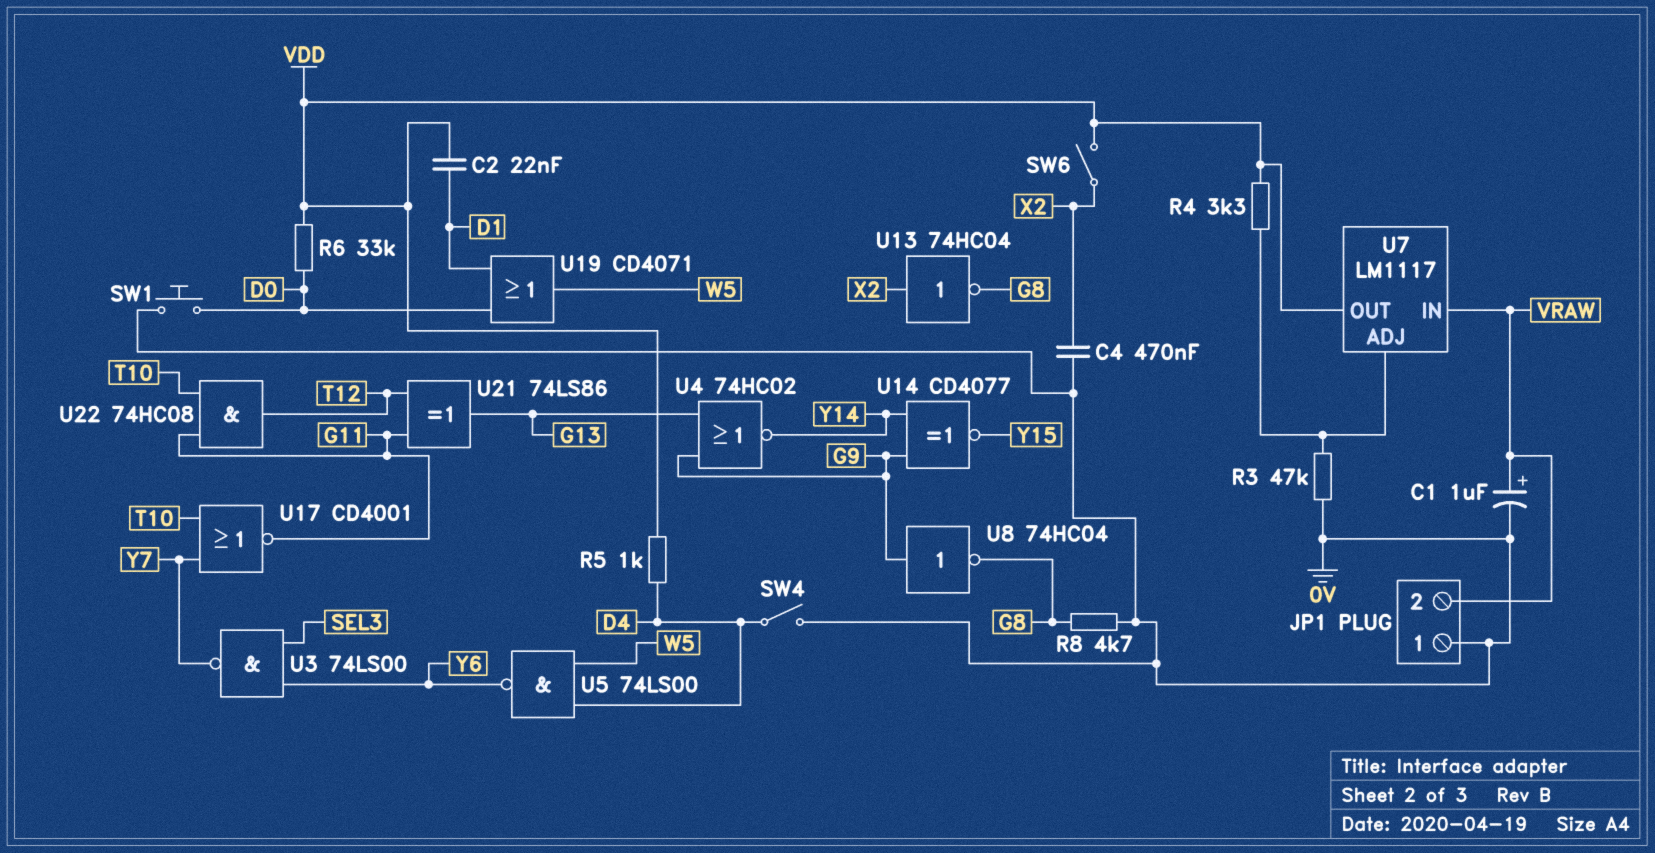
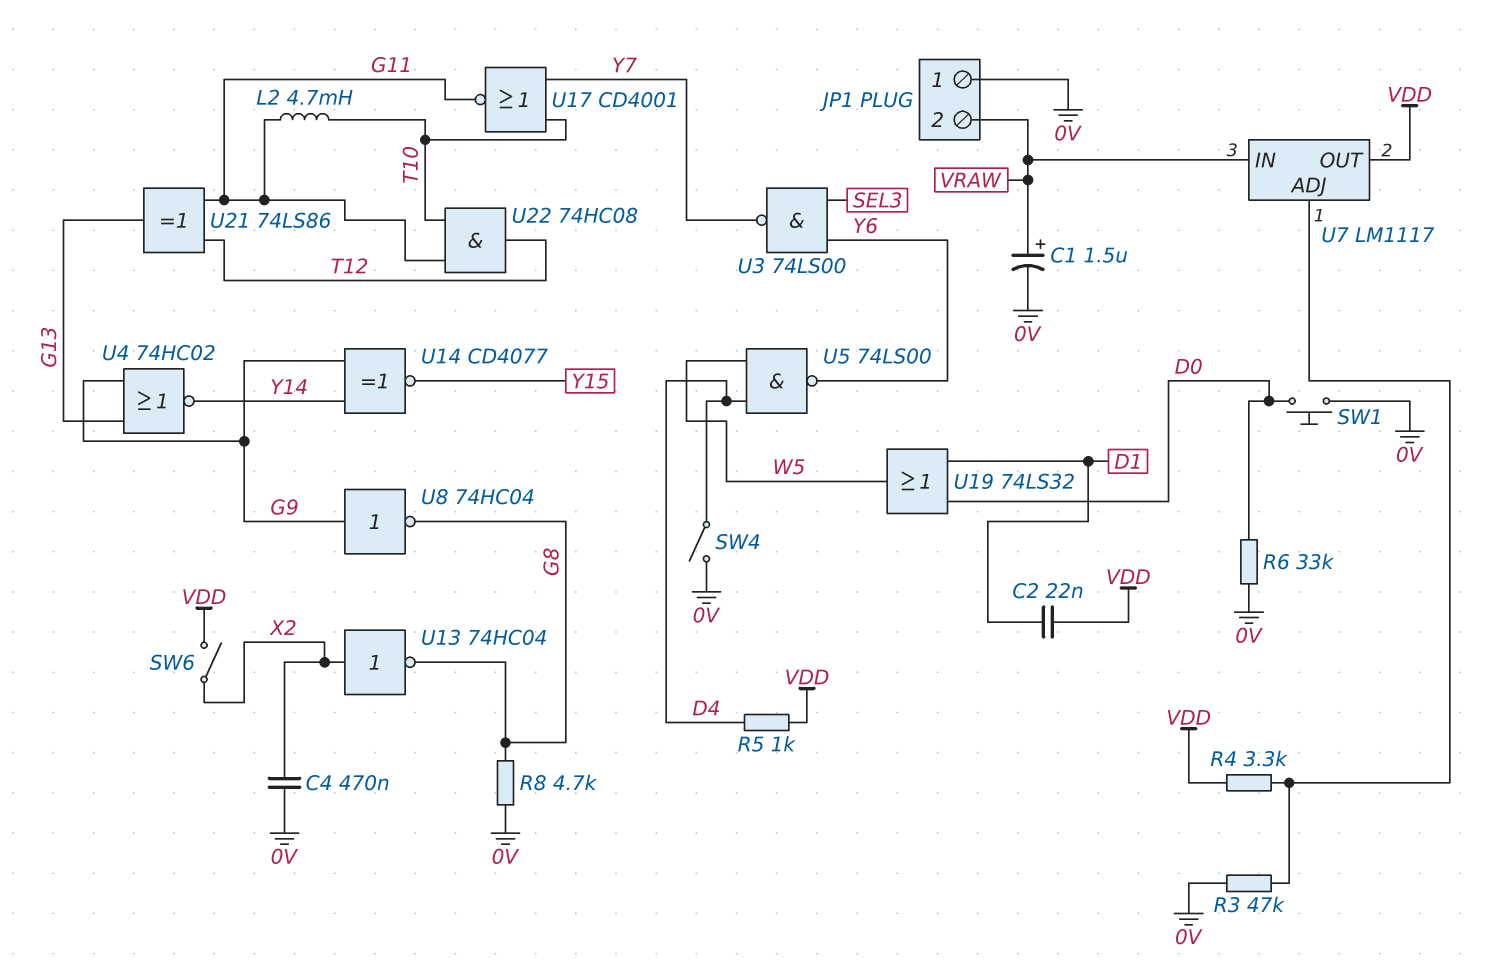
C1: 1uF (plus VRAW, minus 0V) -> 1.5uF (plus VRAW, minus 0V)
L2: none -> 4.7mH (G11, T10)
R6: 33k (D0, VDD) -> 33k (0V, D0)
U19: OR CD4071 (in D0, in D1, out W5) -> OR 74LS32 (in D0, in D1, out W5)

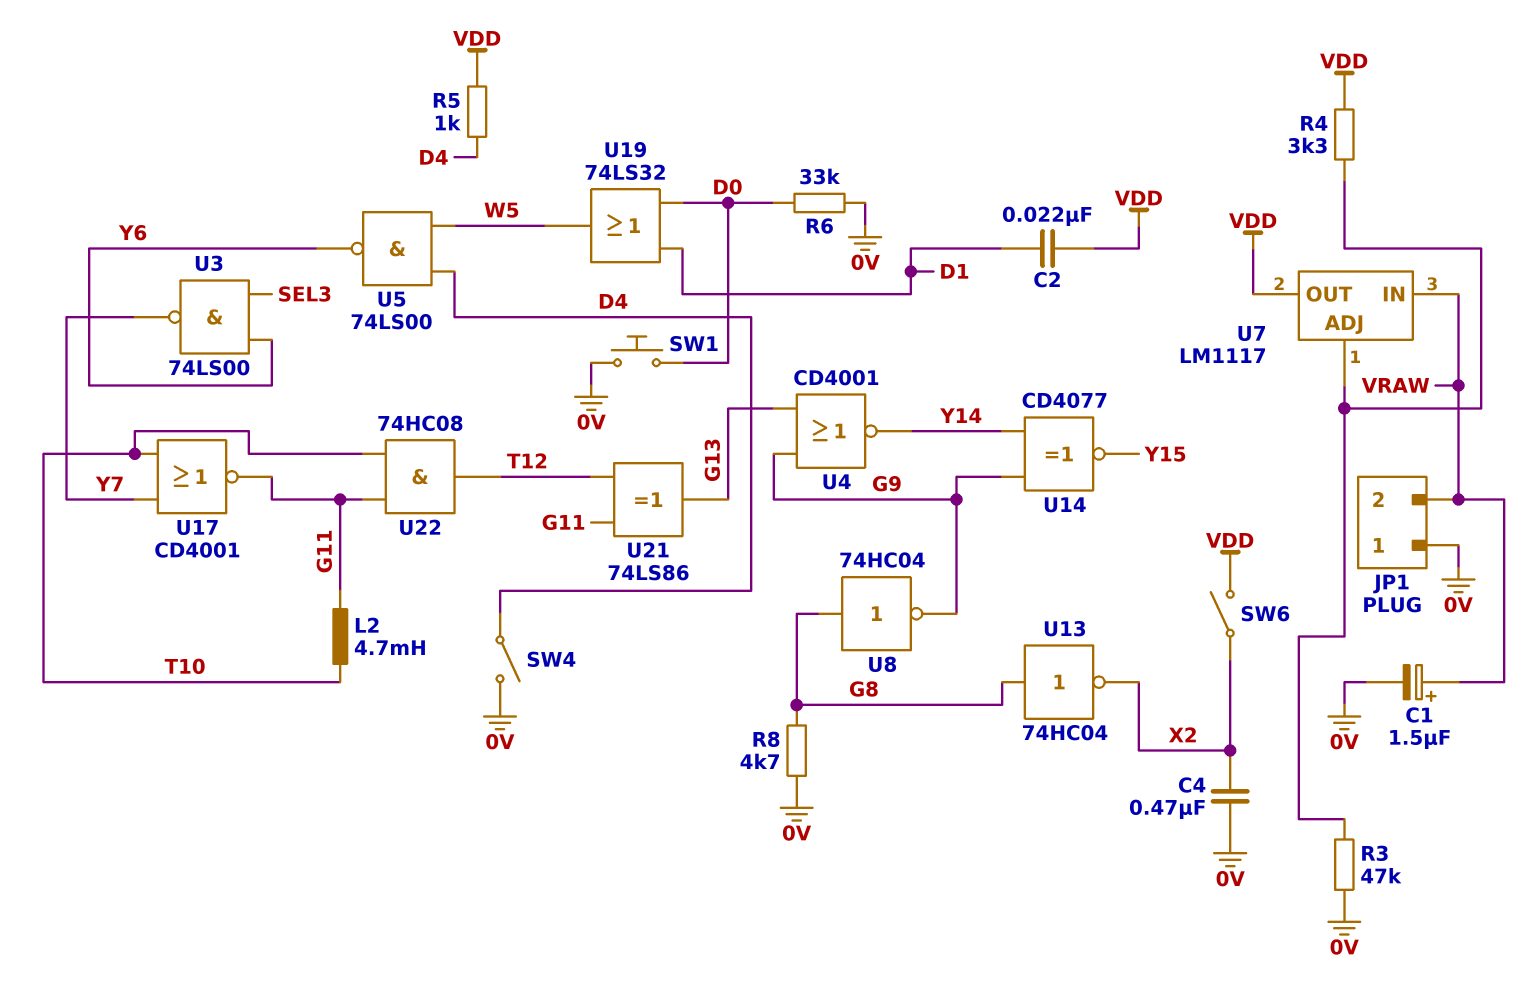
U4: NOR 74HC02 (in G9, in G13, out Y14) -> NOR CD4001 (in G9, in G13, out Y14)
U8: NOT 74HC04 (in G9, out G8) -> NOT 74HC04 (in G8, out G9)
U13: NOT 74HC04 (in X2, out G8) -> NOT 74HC04 (in G8, out X2)

